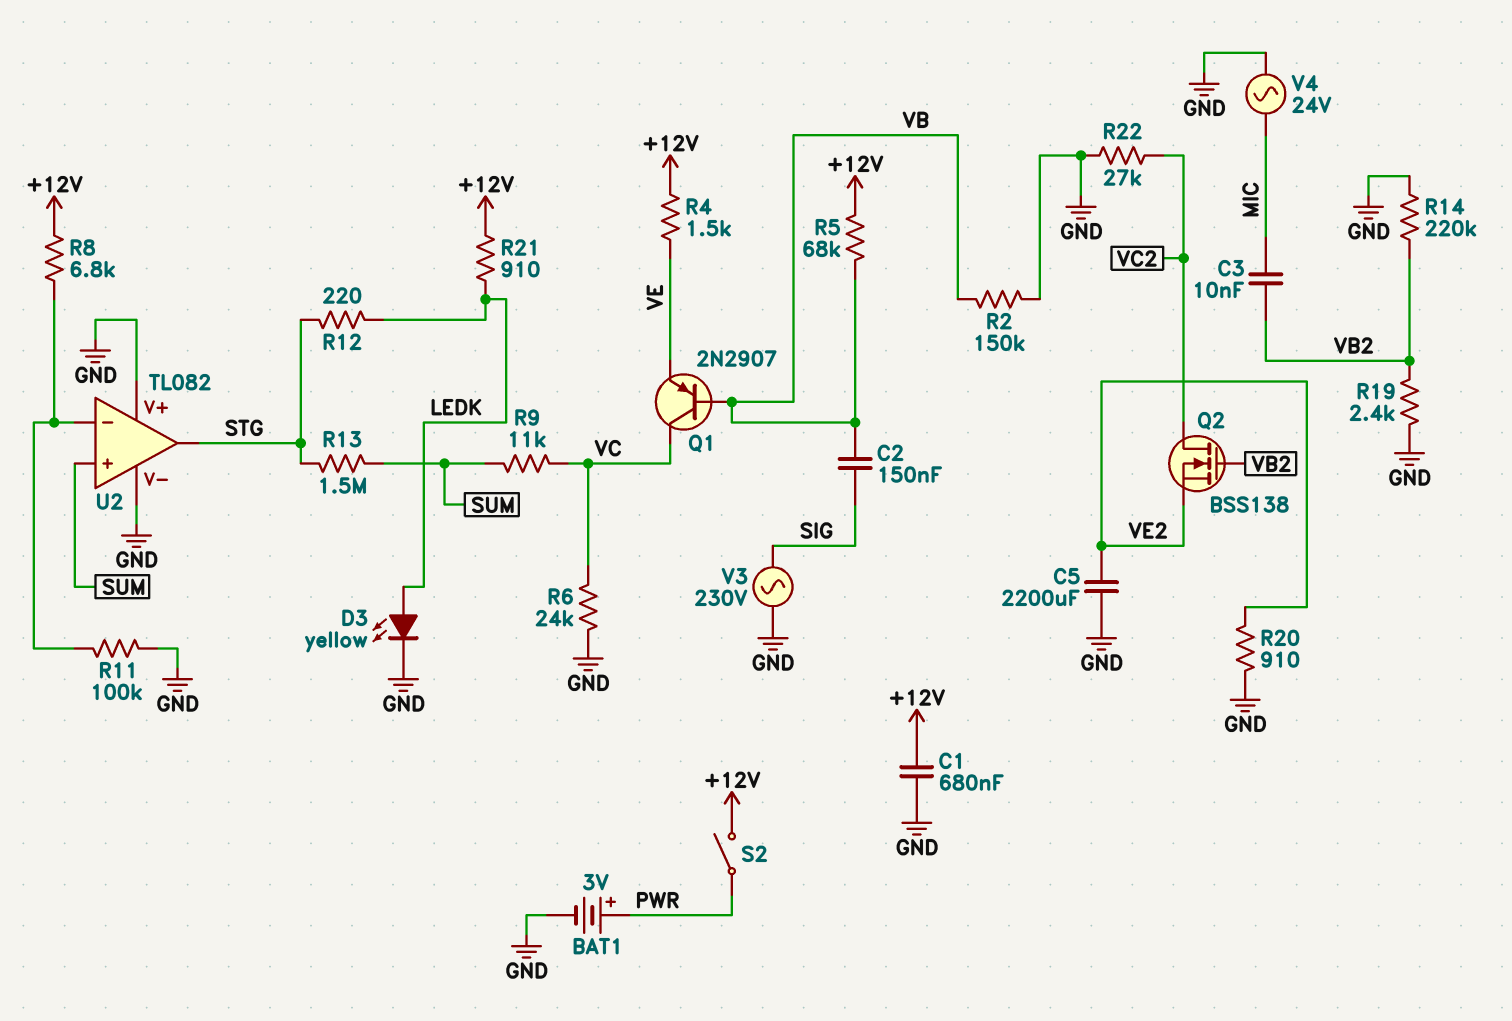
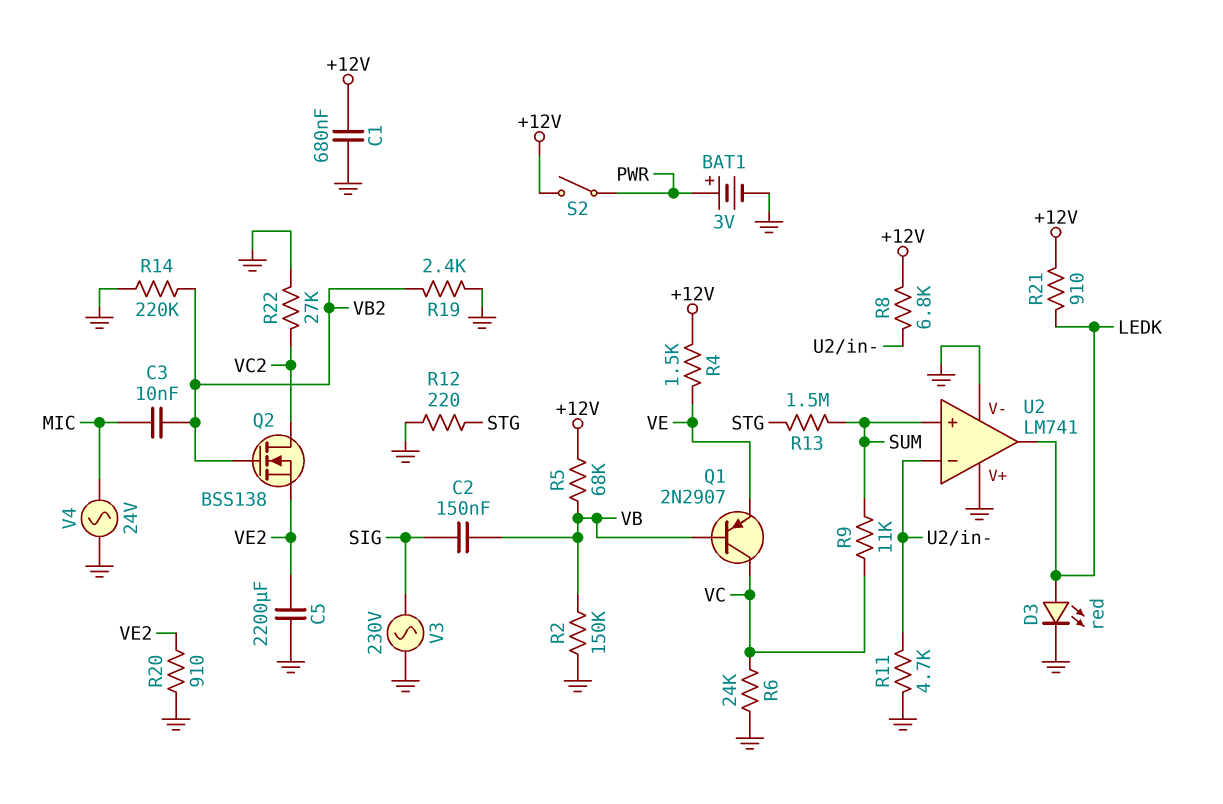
D3: LED yellow (A LEDK, K GND) -> LED red (A LEDK, K GND)
R11: 100k (GND, U2/in-) -> 4.7k (GND, U2/in-)
R12: 220 (LEDK, STG) -> 220 (GND, STG)
U2: TL082 -> LM741
U2 pin out: STG -> LEDK

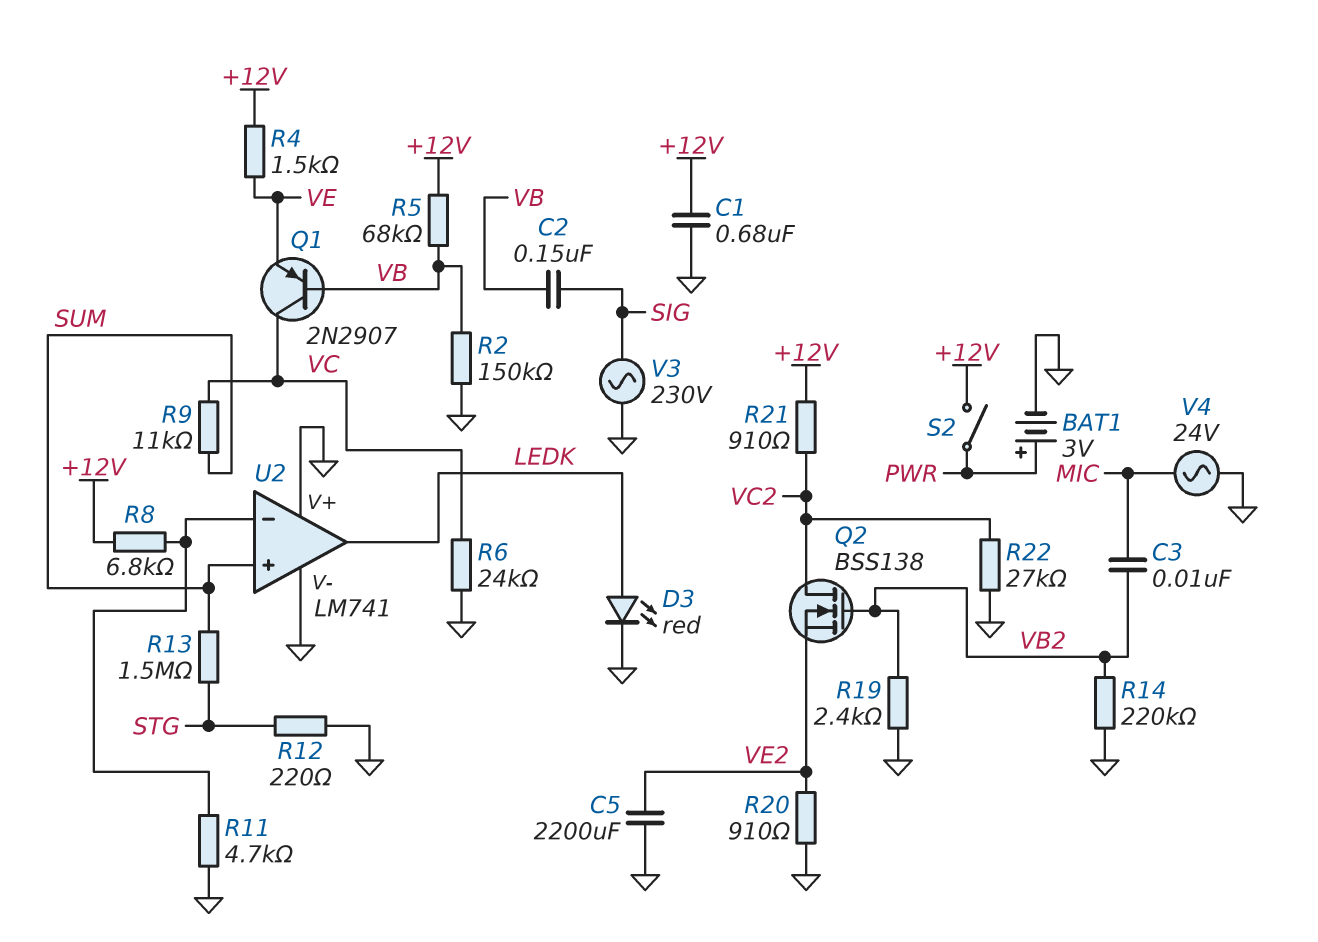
R21: 910 (+12V, LEDK) -> 910 (+12V, VC2)

